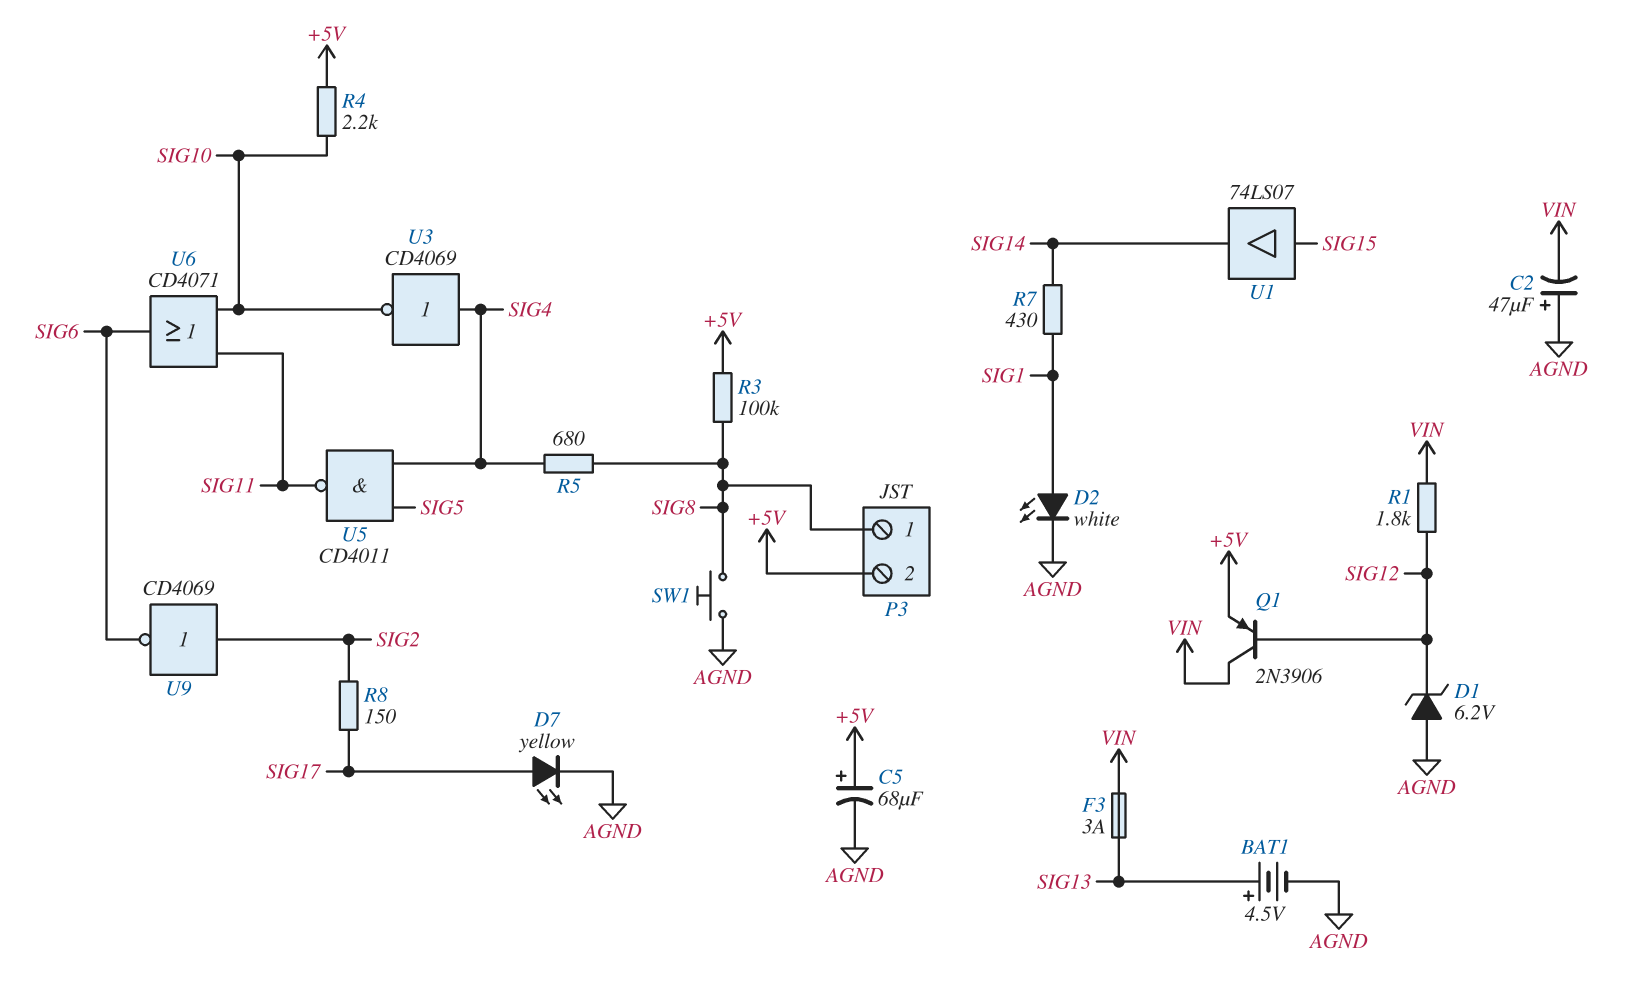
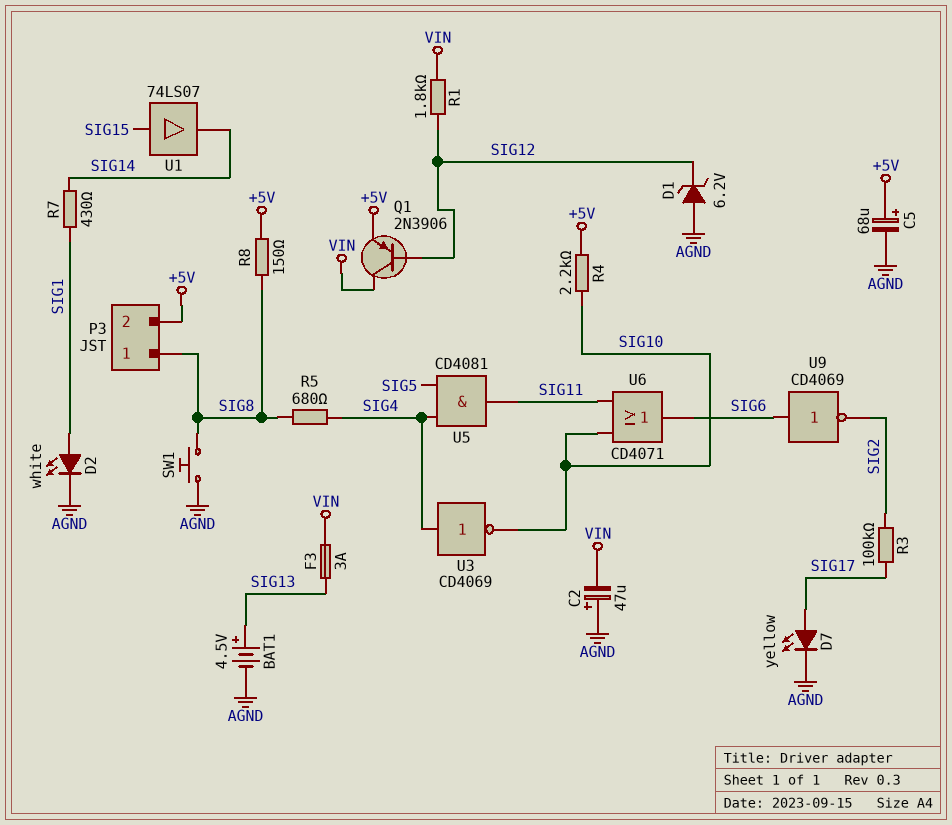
R3: 100k (+5V, SIG8) -> 100k (SIG2, SIG17)
R8: 150 (SIG2, SIG17) -> 150 (+5V, SIG8)
U5: NAND CD4011 (in SIG4, in SIG5, out SIG11) -> AND CD4081 (in SIG4, in SIG5, out SIG11)
U9: NOT CD4069 (in SIG2, out SIG6) -> NOT CD4069 (in SIG6, out SIG2)

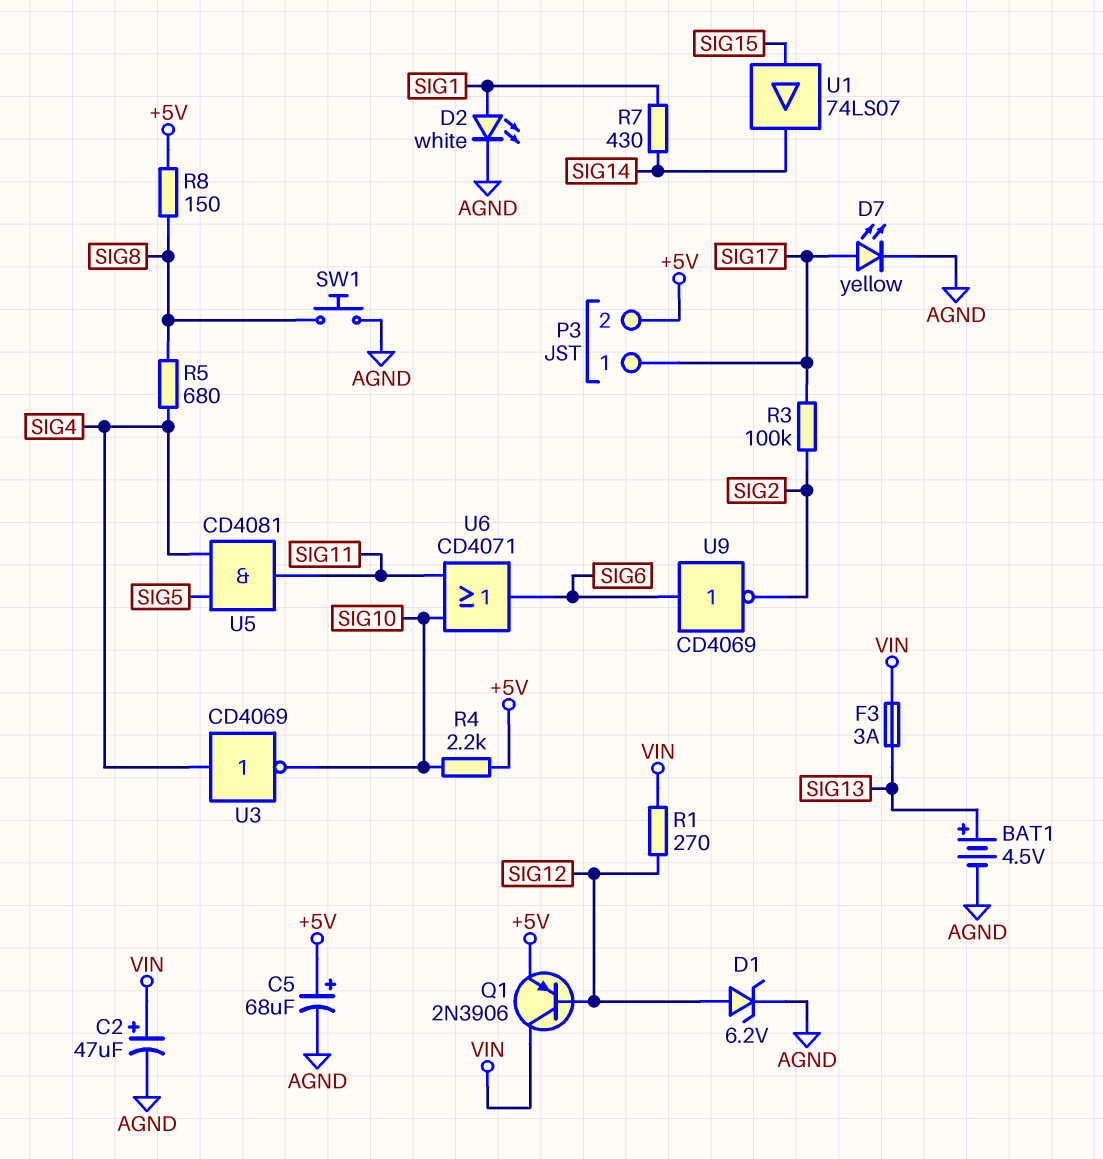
C2: 47uF (plus AGND, minus VIN) -> 47uF (plus VIN, minus AGND)
D1: zener 6.2V (A AGND, K SIG12) -> zener 6.2V (A SIG12, K AGND)
P3 pin 1: SIG8 -> SIG17
R1: 1.8k (SIG12, VIN) -> 270 (SIG12, VIN)

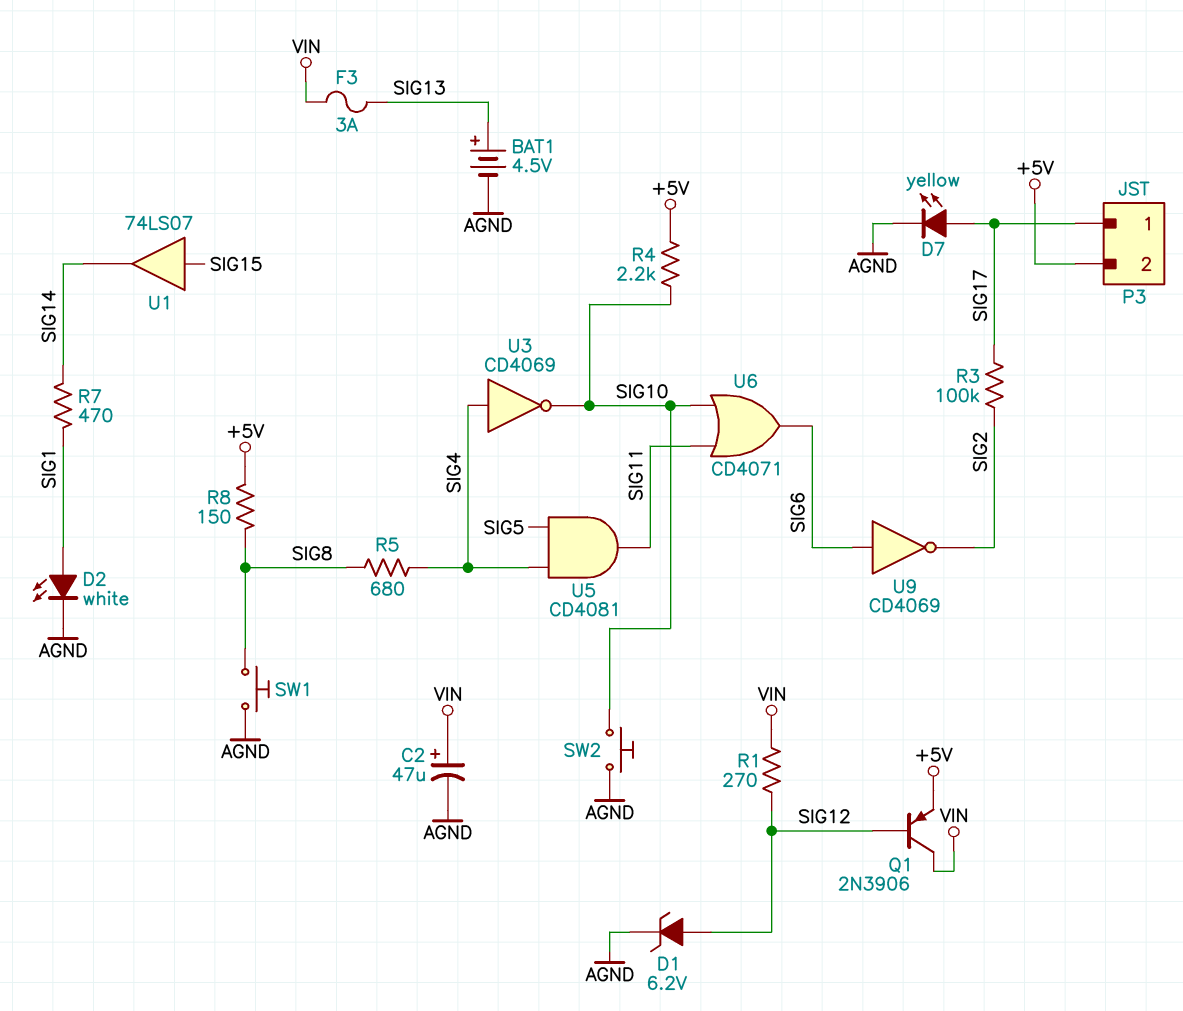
C5: 68uF (plus +5V, minus AGND) -> none
R7: 430 (SIG1, SIG14) -> 470 (SIG1, SIG14)
SW2: none -> button (AGND, SIG10)

